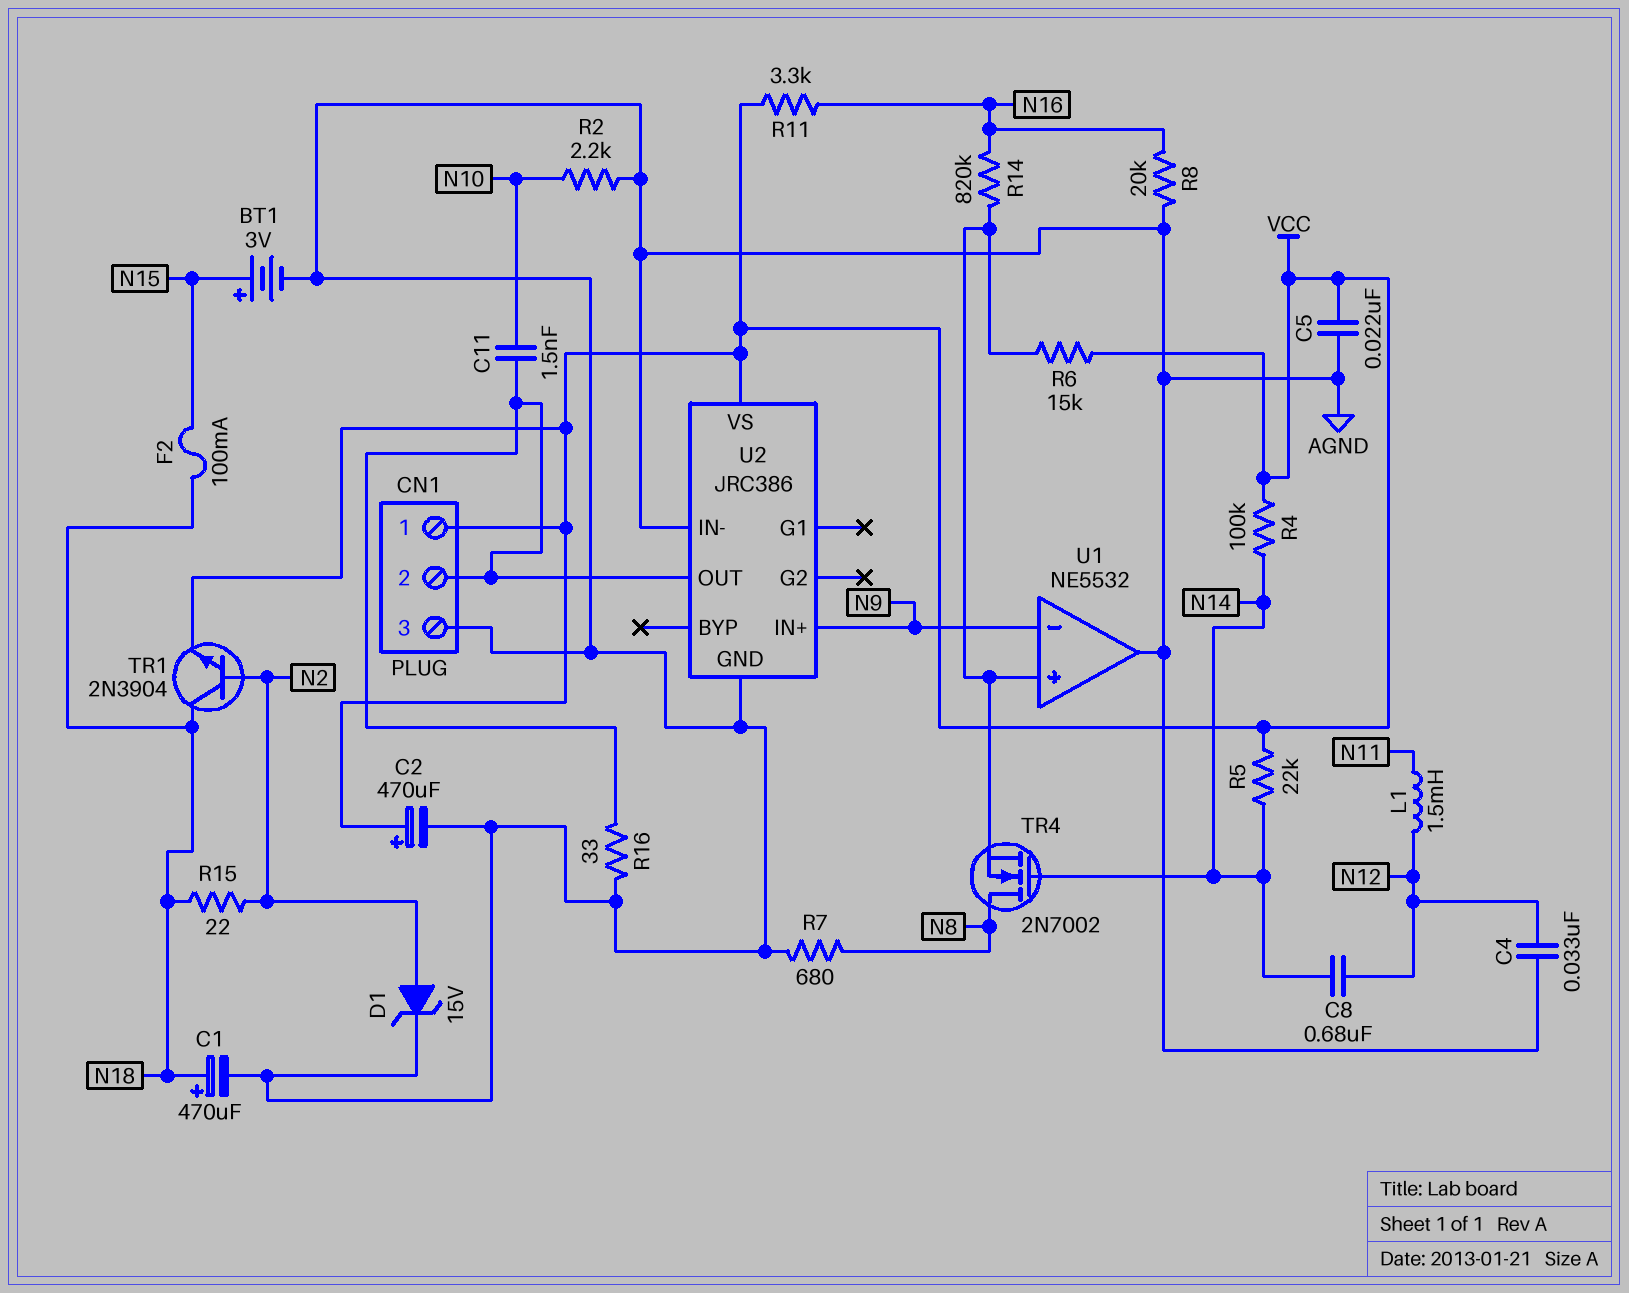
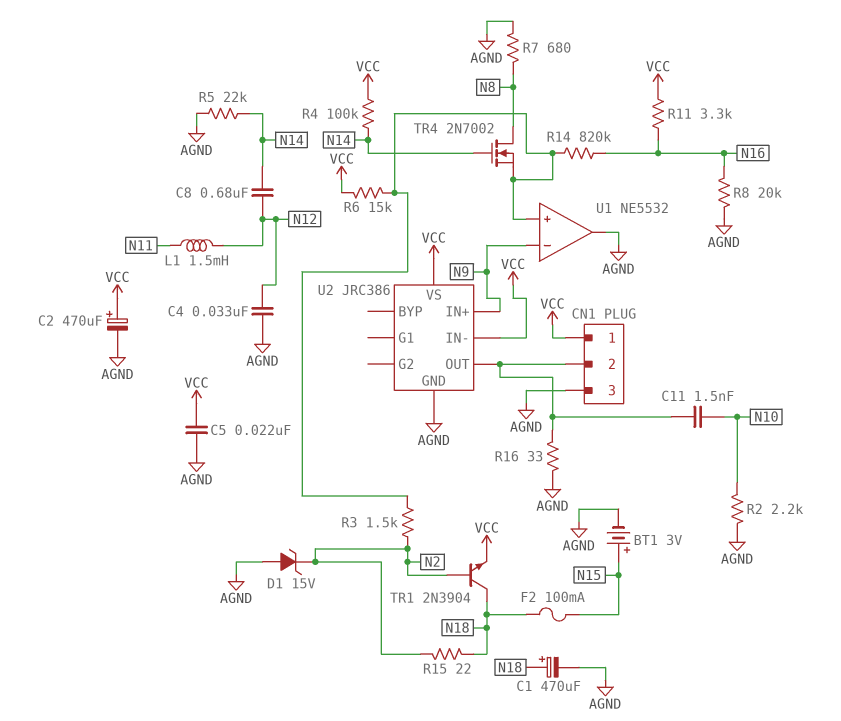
D1: zener 15V (A N2, K AGND) -> zener 15V (A AGND, K N2)
R3: none -> 1.5k (N2, U1/in+)
R5: 22k (N14, VCC) -> 22k (AGND, N14)
U2 pin IN-: AGND -> VCC

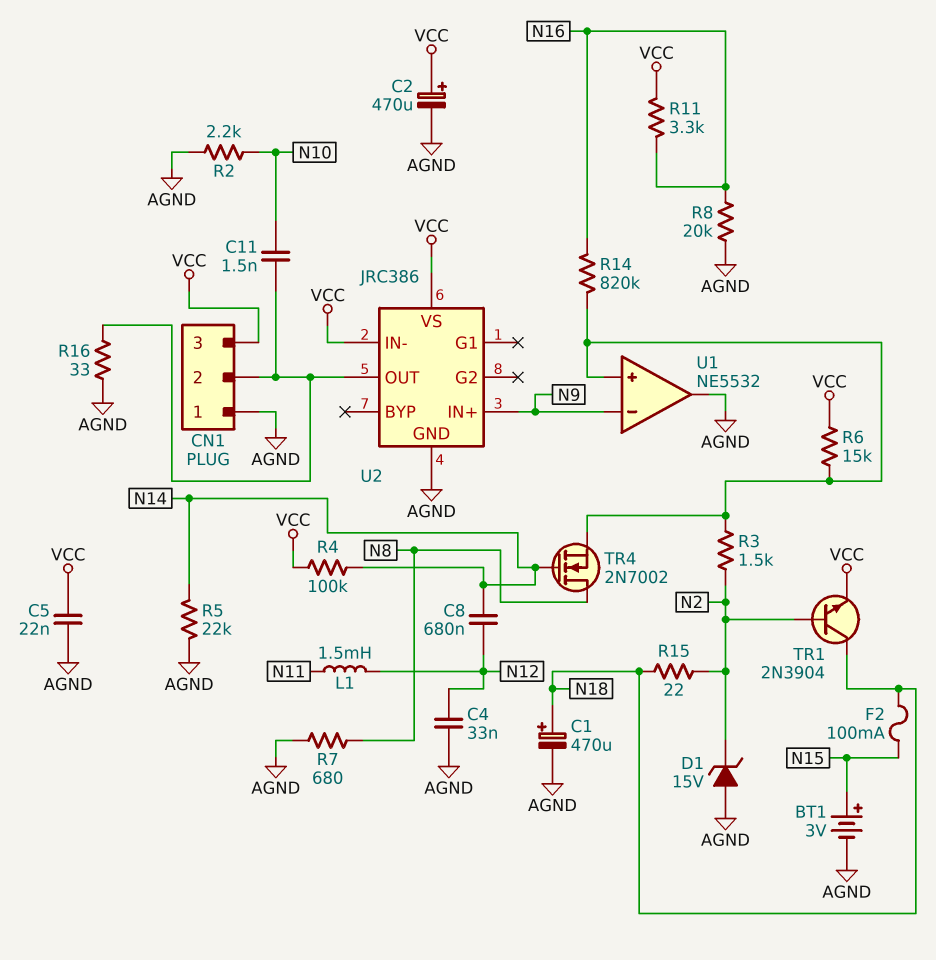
CN1 pin 1: VCC -> AGND
CN1 pin 3: AGND -> VCC

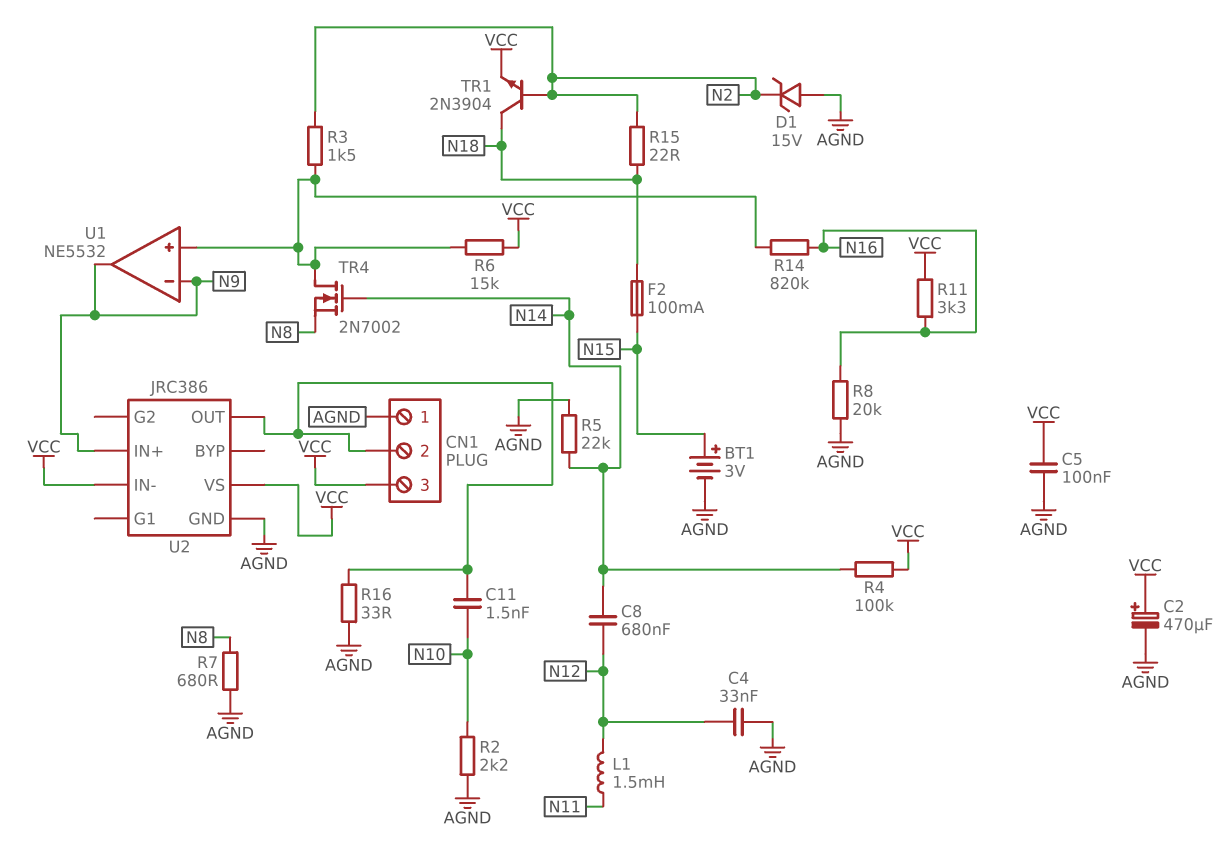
C1: 470uF (plus N18, minus AGND) -> none
C5: 22nF (AGND, VCC) -> 100nF (AGND, VCC)
TR4: NMOS 2N7002 (G N14, D N8, S U1/in+) -> NMOS 2N7002 (G N14, D U1/in+, S N8)
U1 pin out: AGND -> N9

